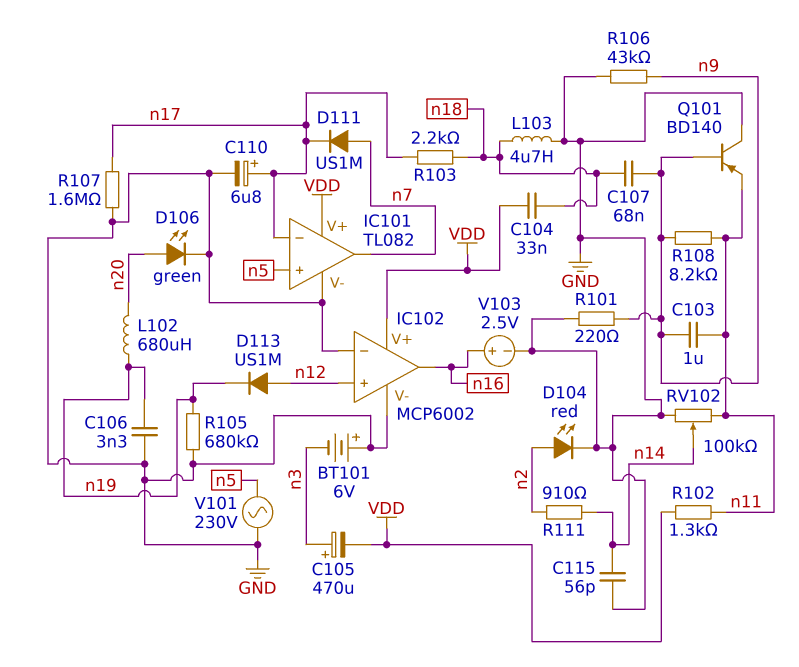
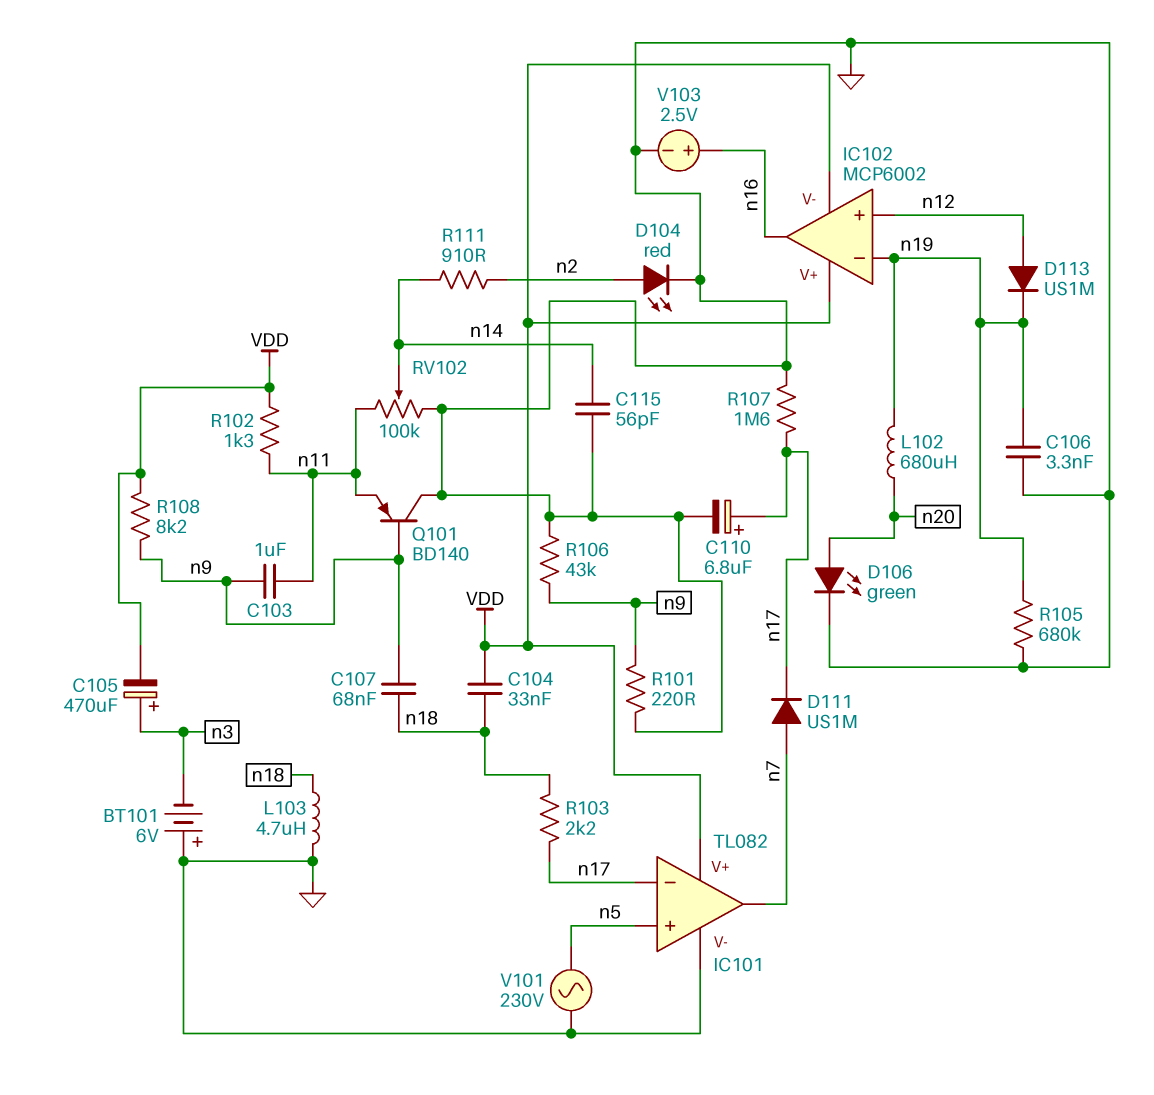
IC102 pin V-: GND -> VDD
IC102 pin in-: GND -> n19
R108: 8.2k (n9, n11) -> 8.2k (VDD, n9)

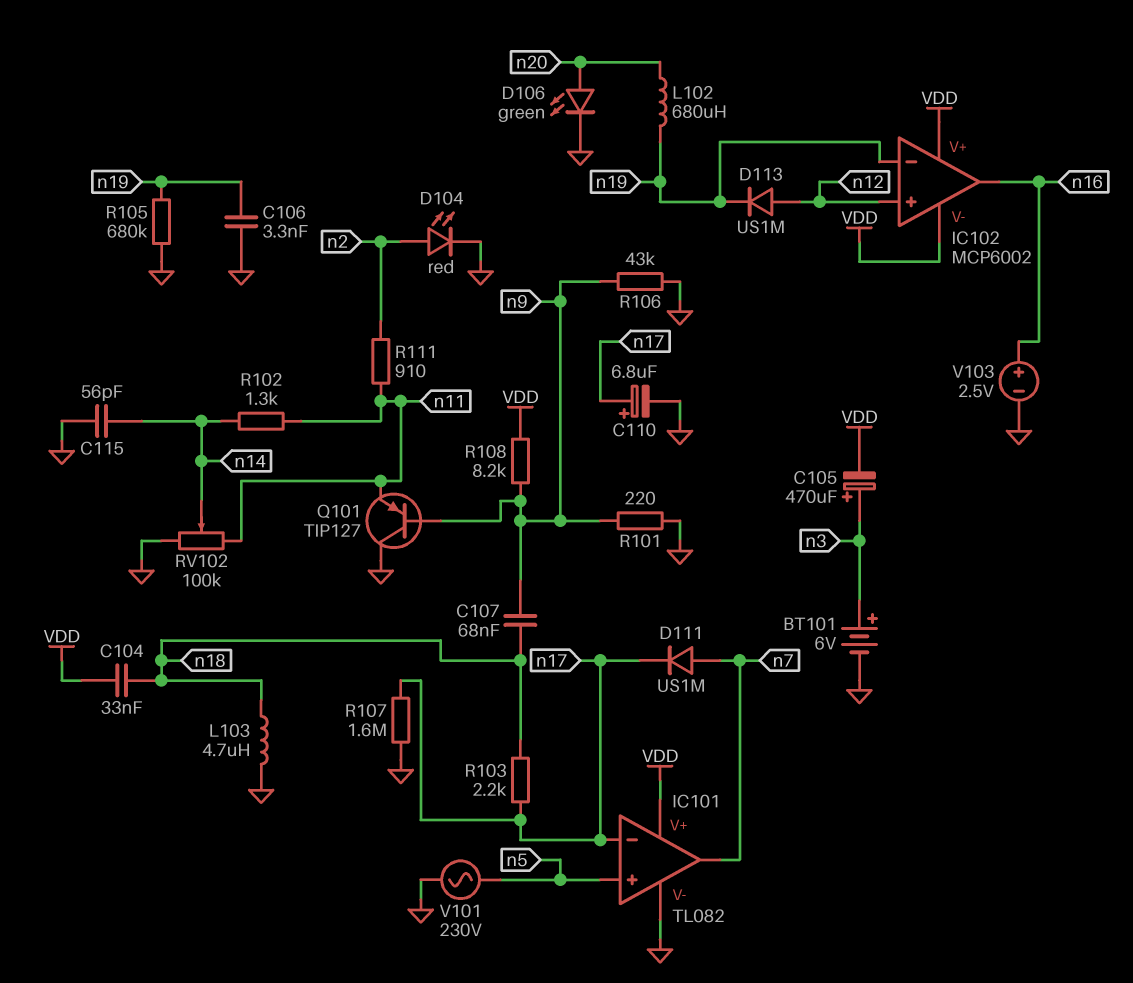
BT101: 6V (plus GND, minus n3) -> 6V (plus n3, minus GND)
C103: 1uF (n9, n11) -> none
Q101: PNP BD140 (B n9, C GND, E n11) -> PNP TIP127 (B n9, C GND, E n11)
R102: 1.3k (VDD, n11) -> 1.3k (n11, n14)
R111: 910 (n2, n14) -> 910 (n2, n11)

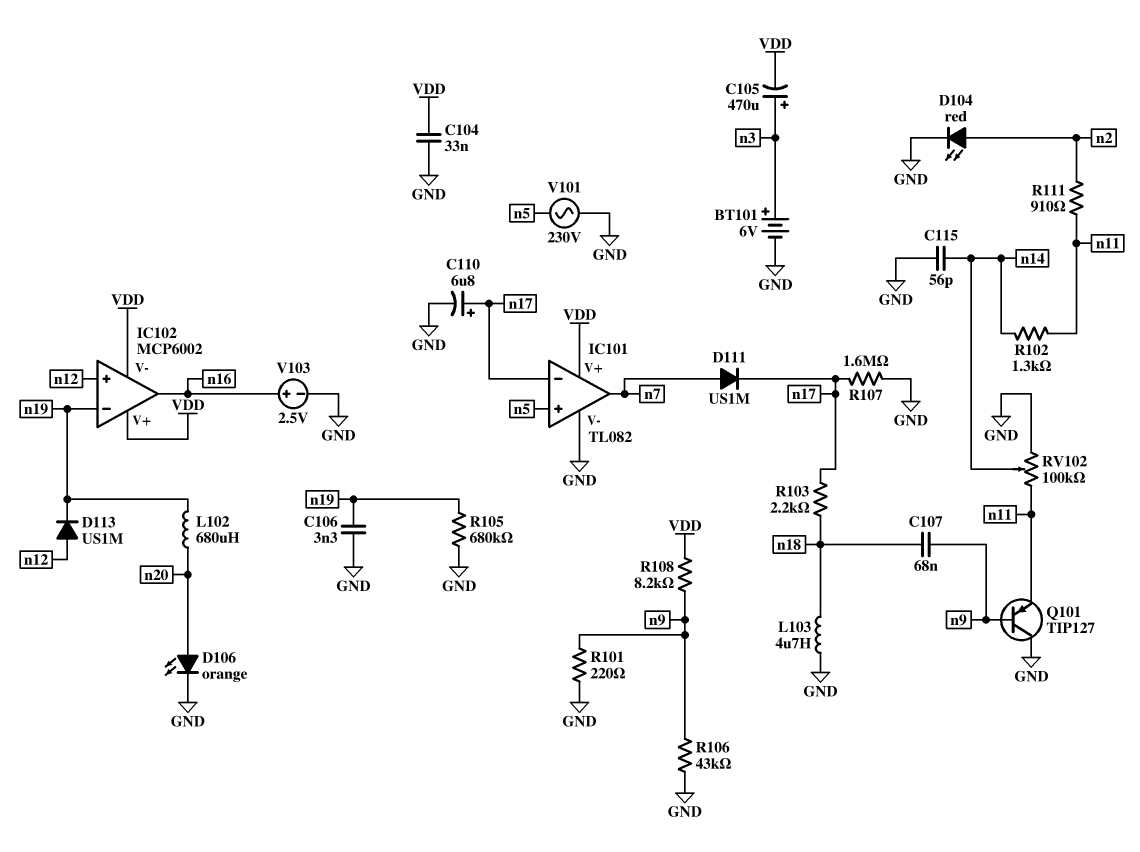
C104: 33nF (VDD, n18) -> 33nF (GND, VDD)
D106: LED green (A n20, K GND) -> LED orange (A n20, K GND)

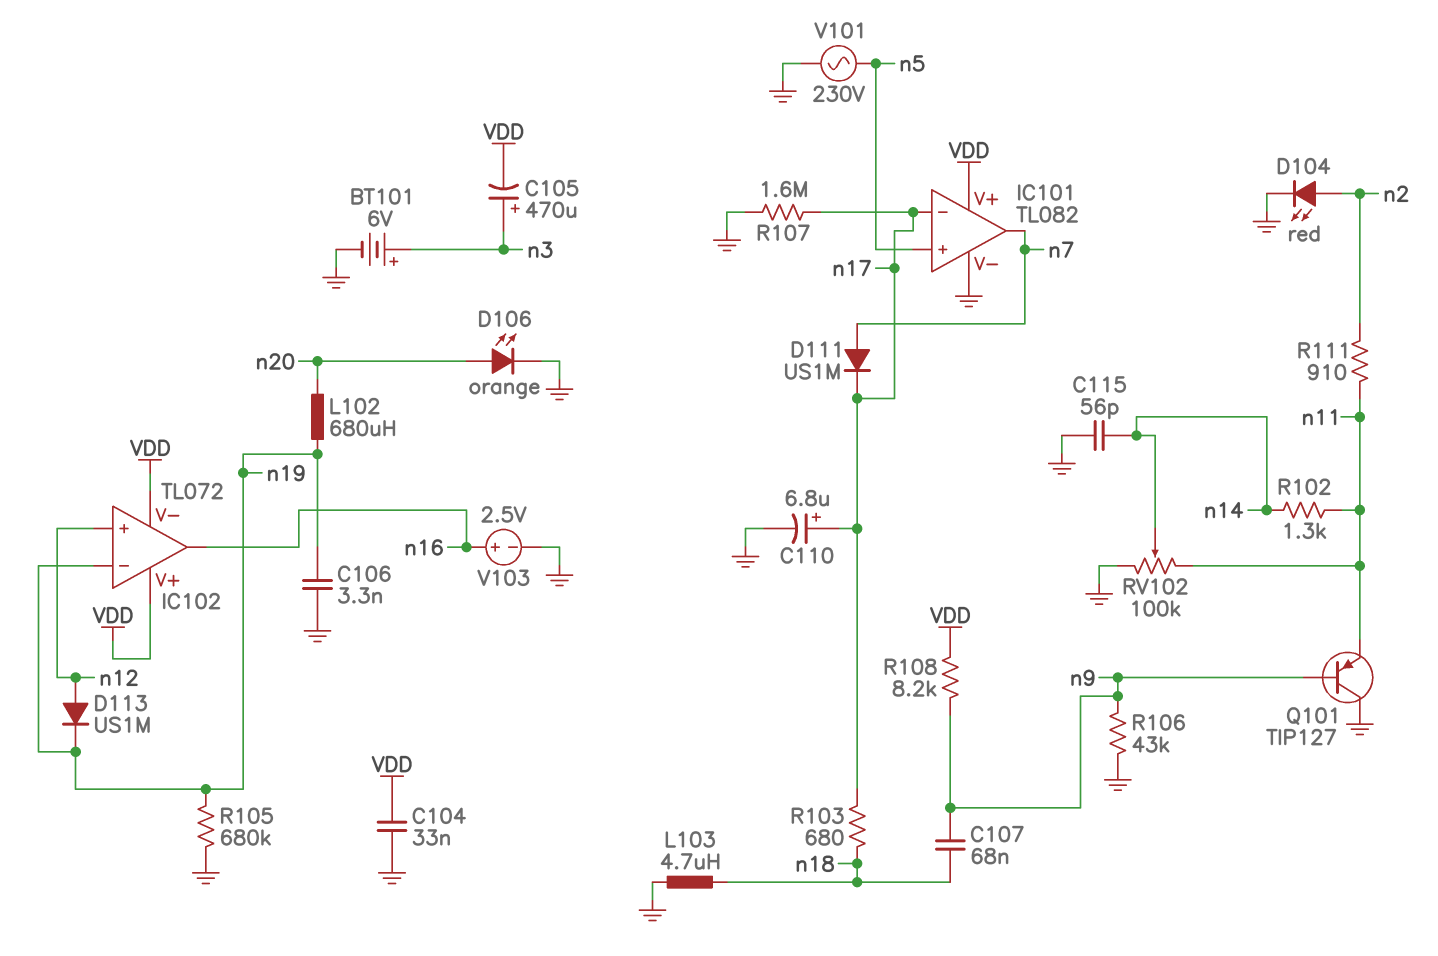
IC102: MCP6002 -> TL072
R101: 220 (GND, n9) -> none
R103: 2.2k (n17, n18) -> 680 (n17, n18)

